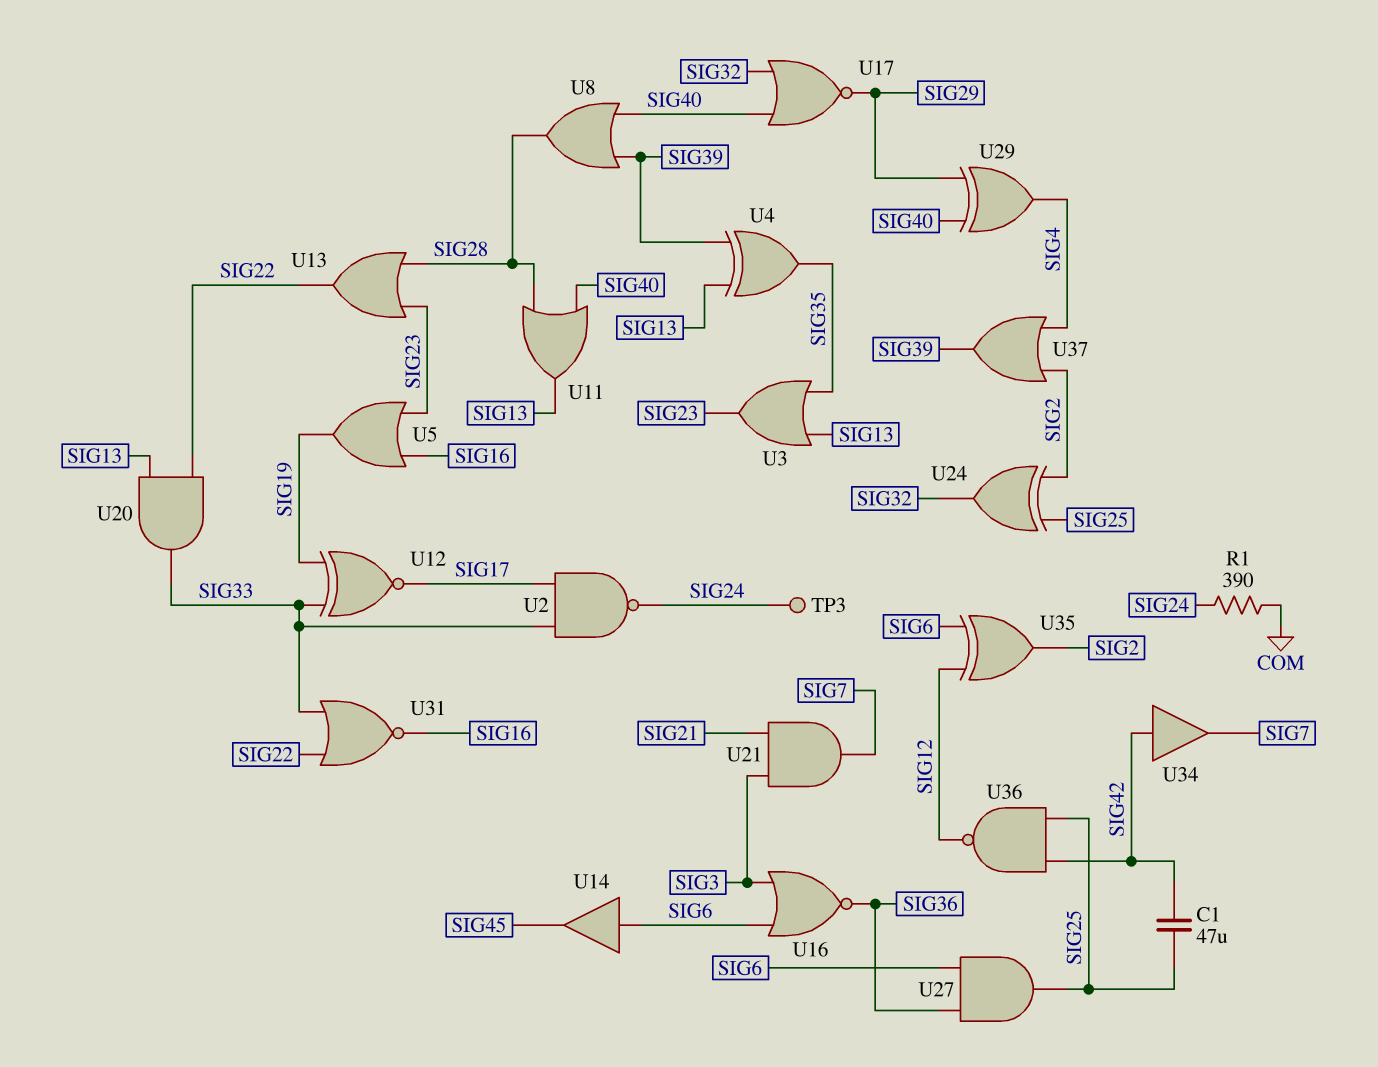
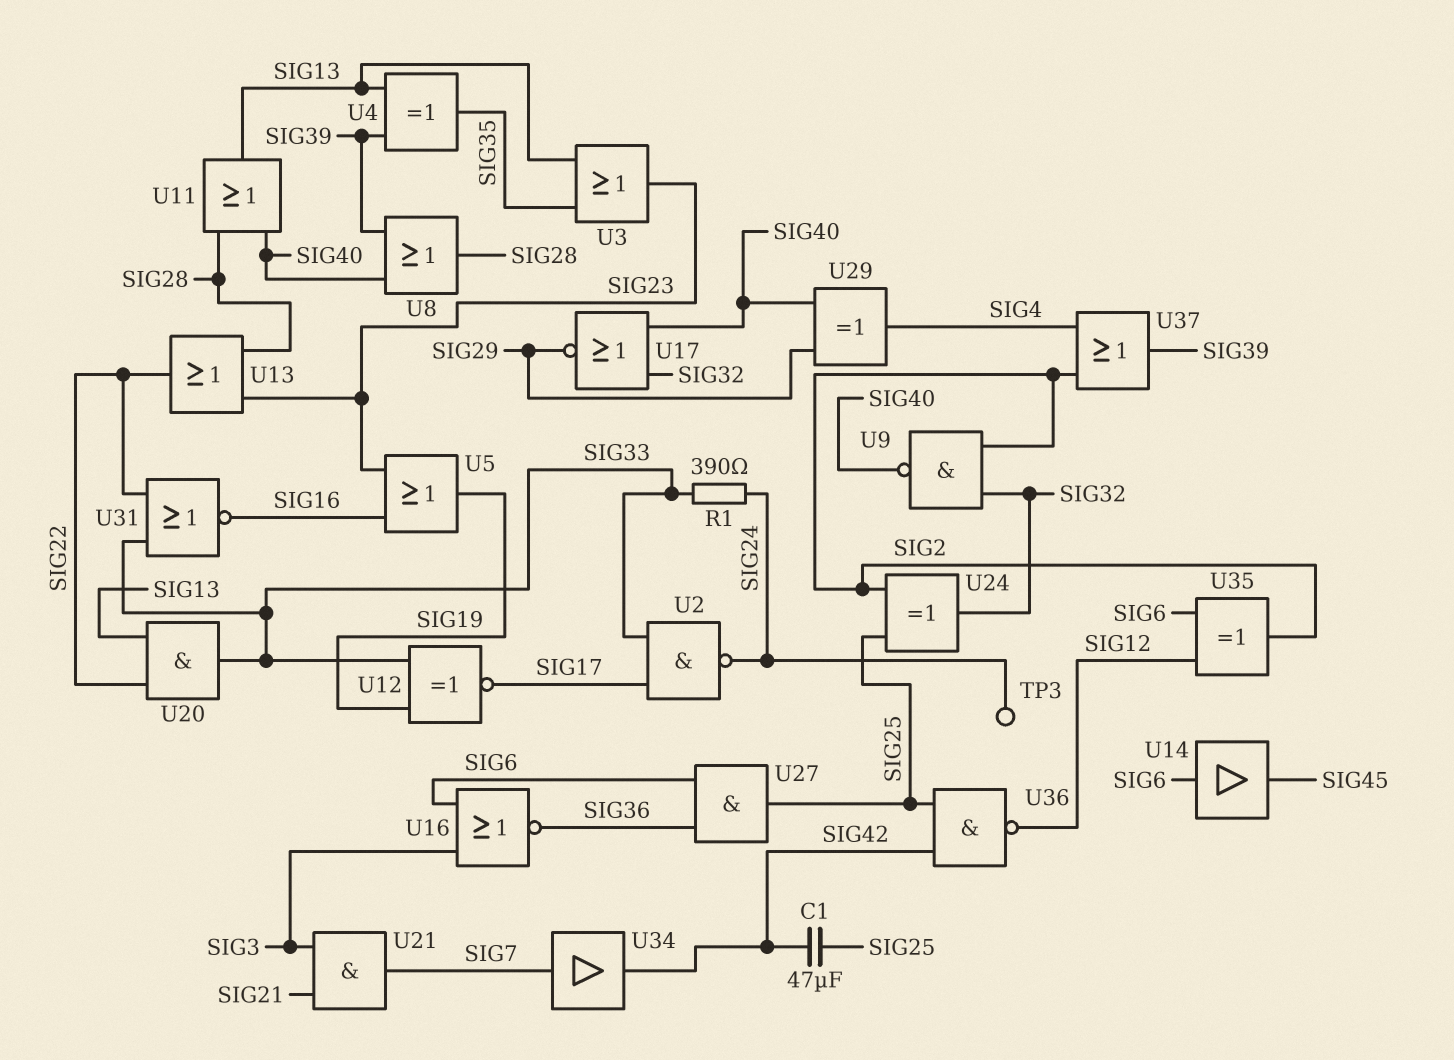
R1: 390 (COM, SIG24) -> 390 (SIG24, SIG33)
U9: none -> NAND (in SIG2, in SIG32, out SIG40)
U34: buffer (in SIG42, out SIG7) -> buffer (in SIG7, out SIG42)

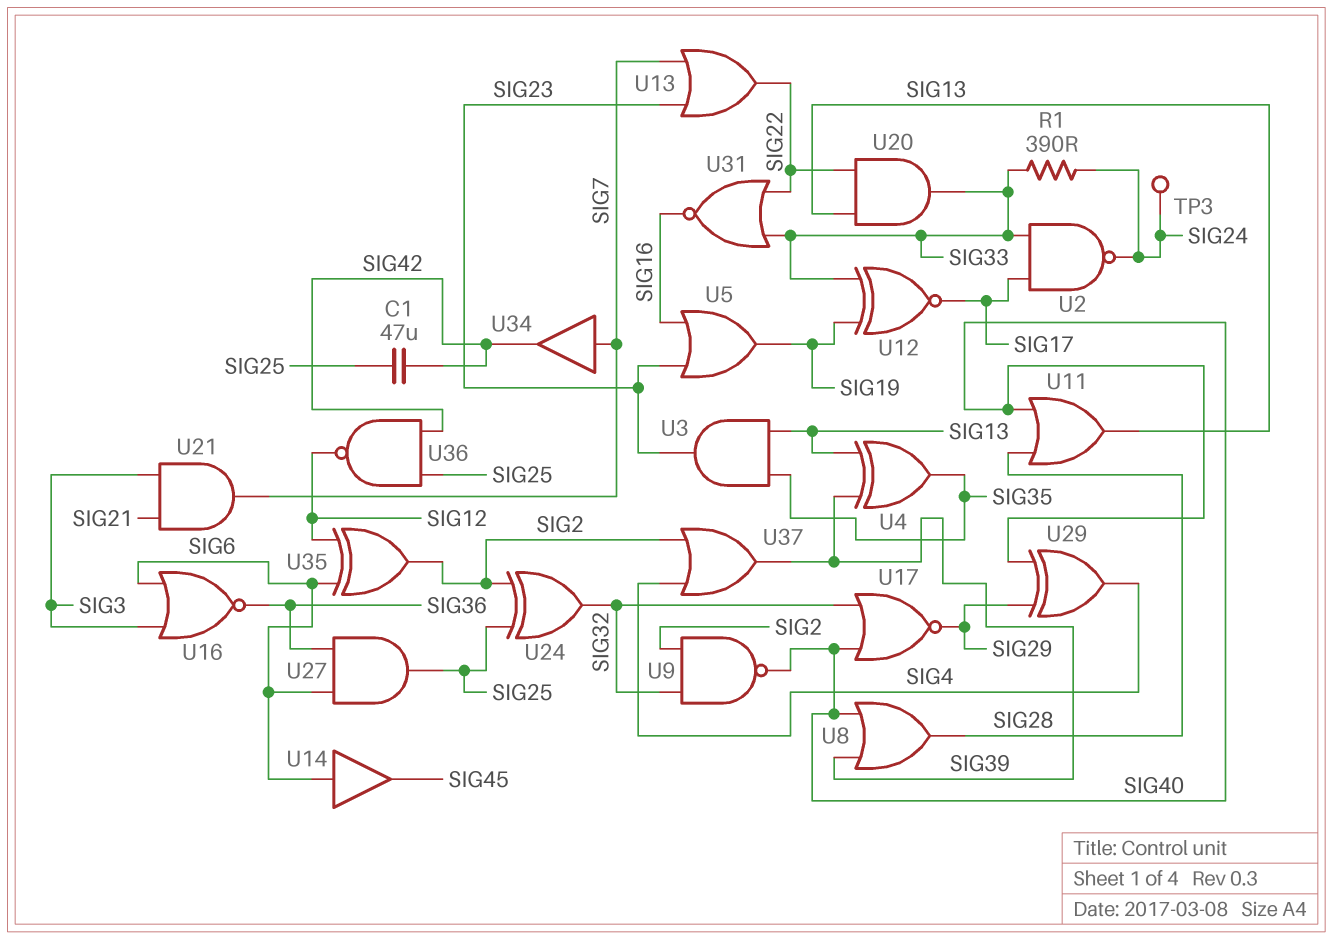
U3: OR (in SIG13, in SIG35, out SIG23) -> AND (in SIG13, in SIG35, out SIG23)
U13: OR (in SIG23, in SIG28, out SIG22) -> OR (in SIG7, in SIG23, out SIG22)

